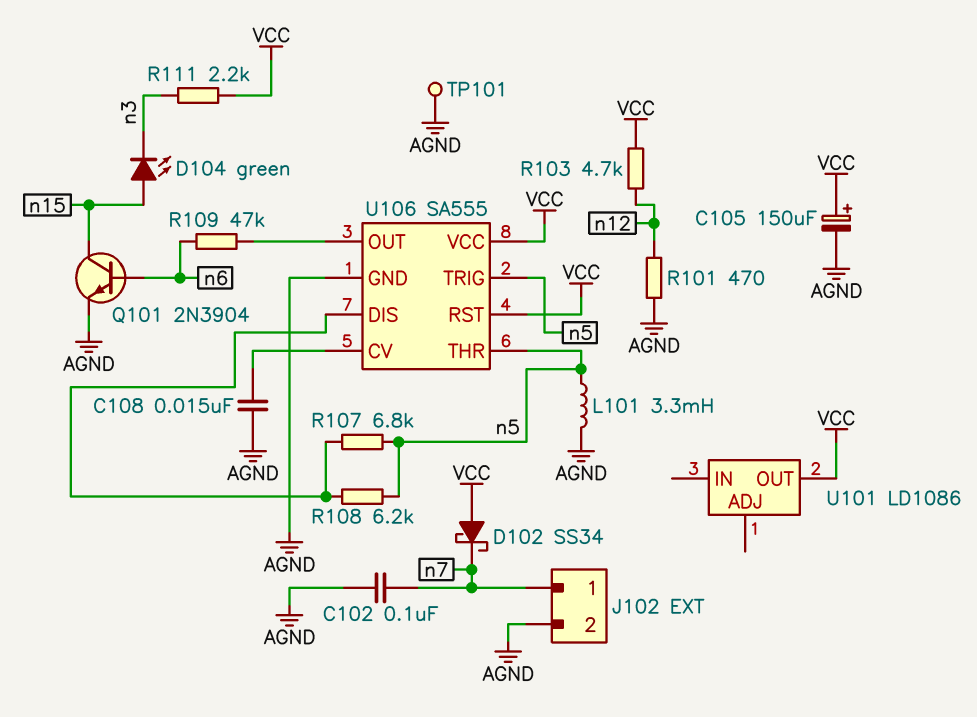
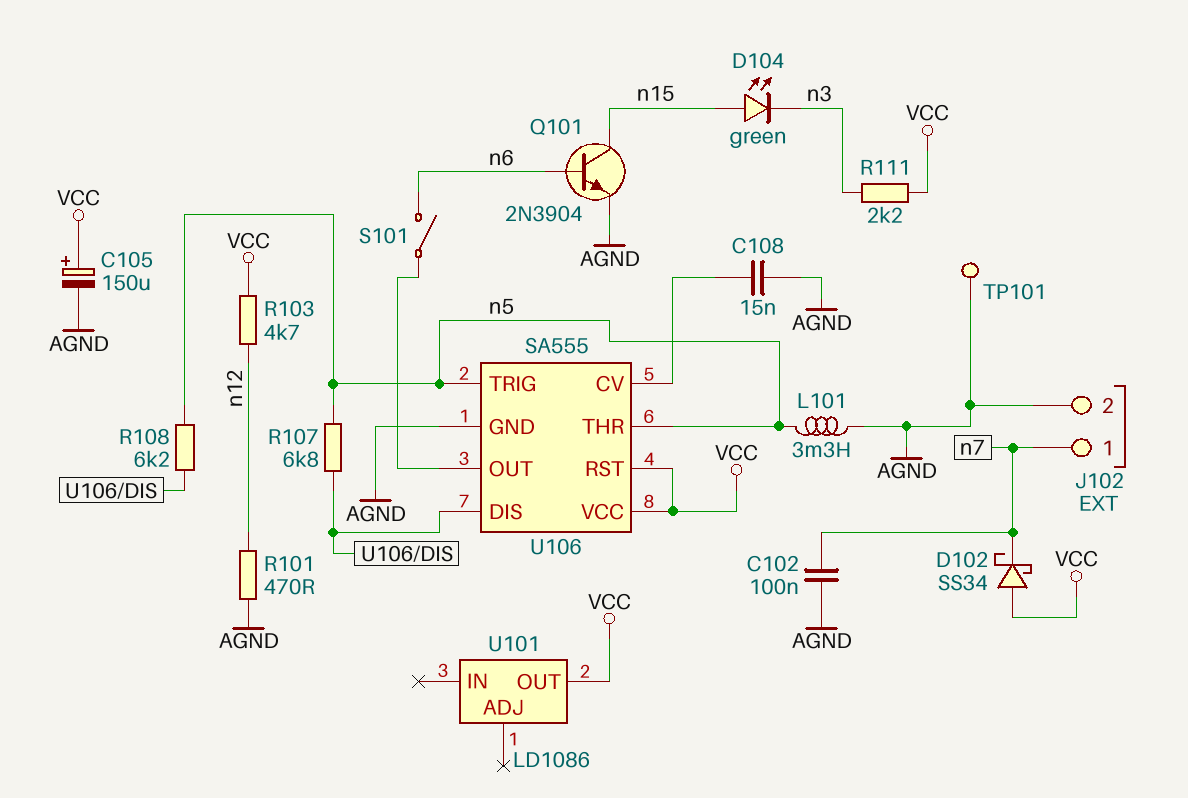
R109: 47k (U106/OUT, n6) -> none
S101: none -> switch (U106/OUT, n6)

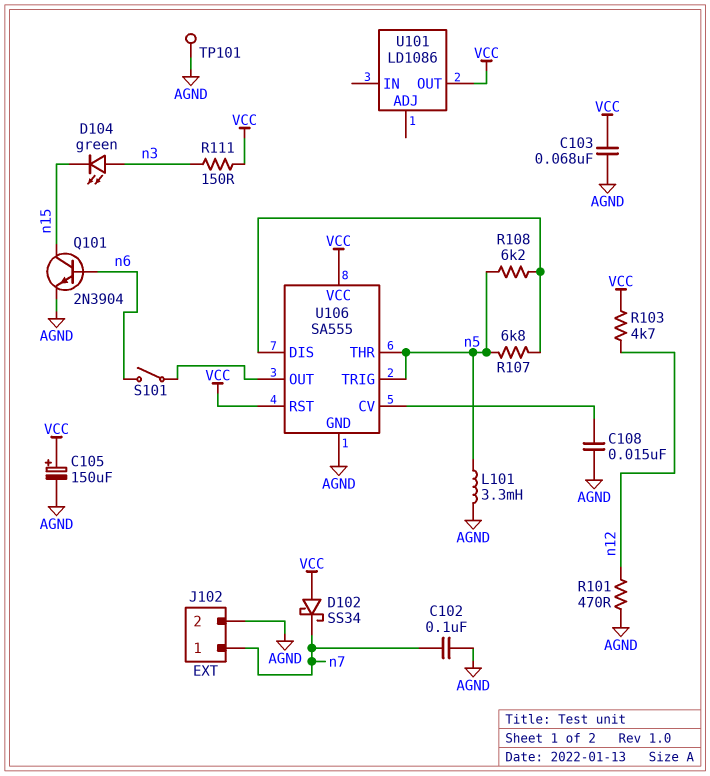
C103: none -> 68nF (AGND, VCC)
D104: LED green (A n15, K n3) -> LED green (A n3, K n15)
R111: 2.2k (VCC, n3) -> 150 (VCC, n3)

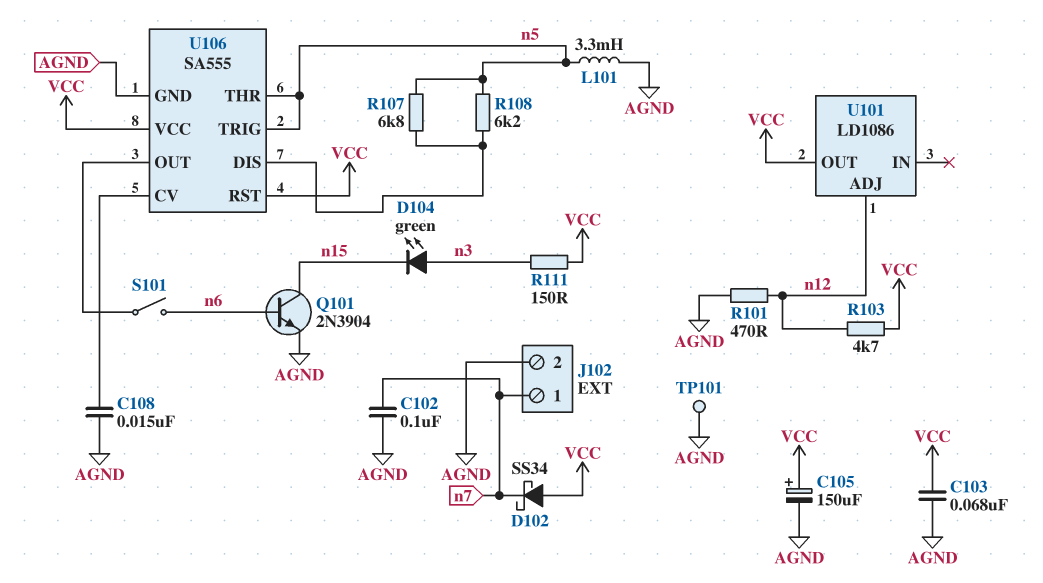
U101 pin ADJ: none -> n12

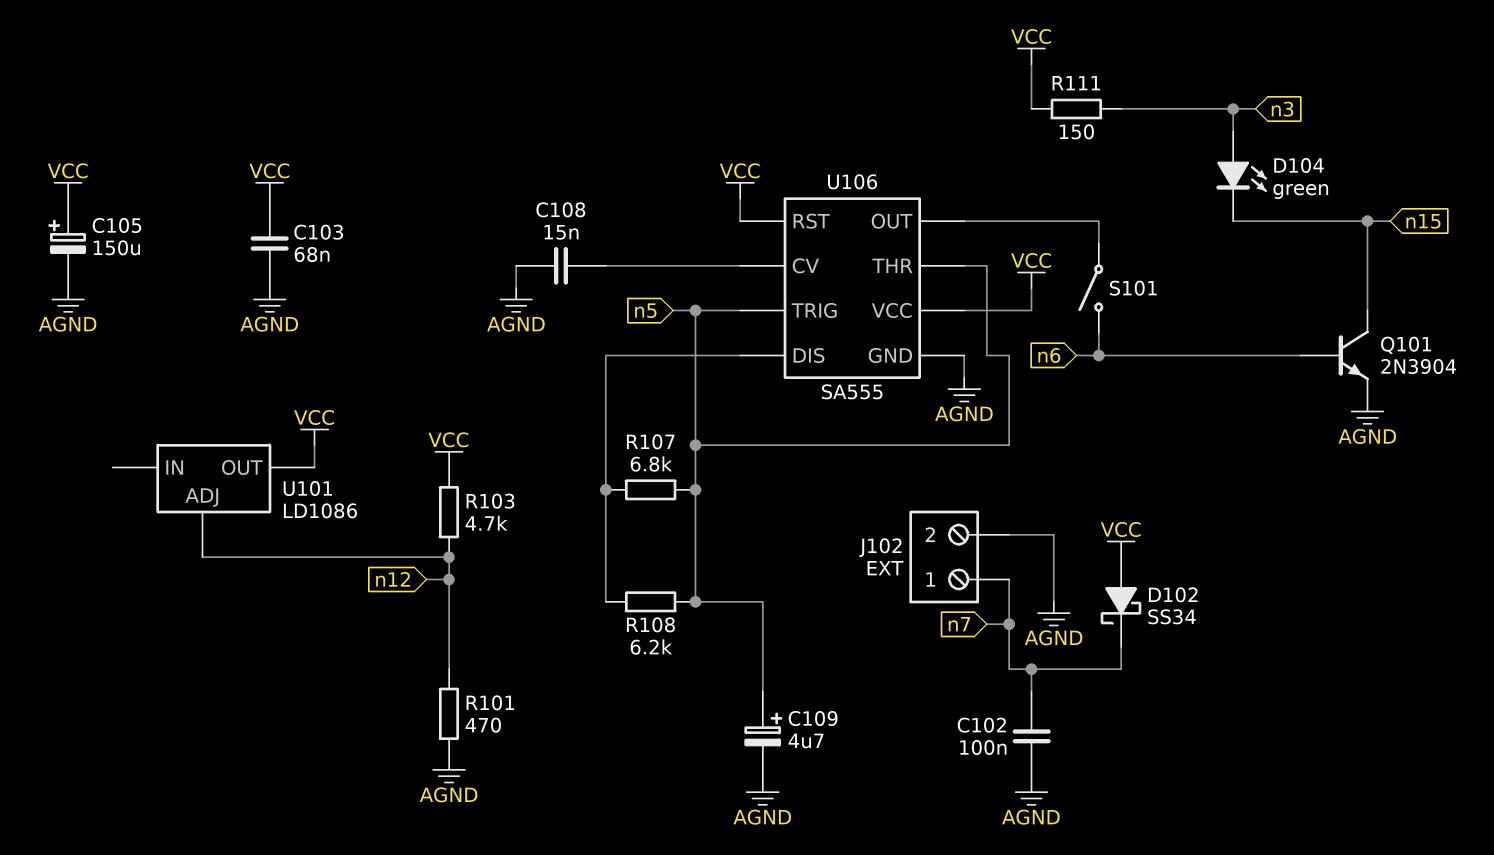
C109: none -> 4.7uF (plus n5, minus AGND)
L101: 3.3mH (AGND, n5) -> none
TP101: test point (AGND) -> none

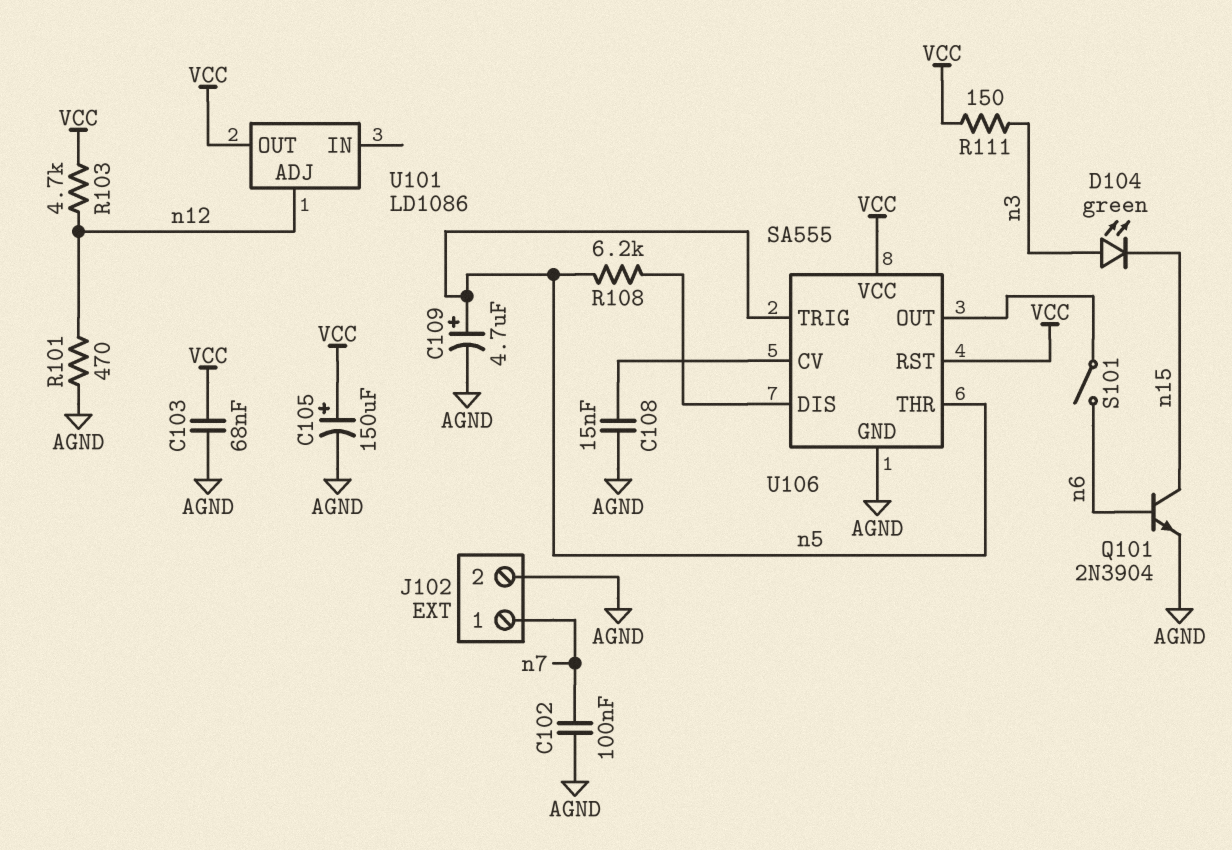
D102: schottky SS34 (A VCC, K n7) -> none
R107: 6.8k (U106/DIS, n5) -> none

